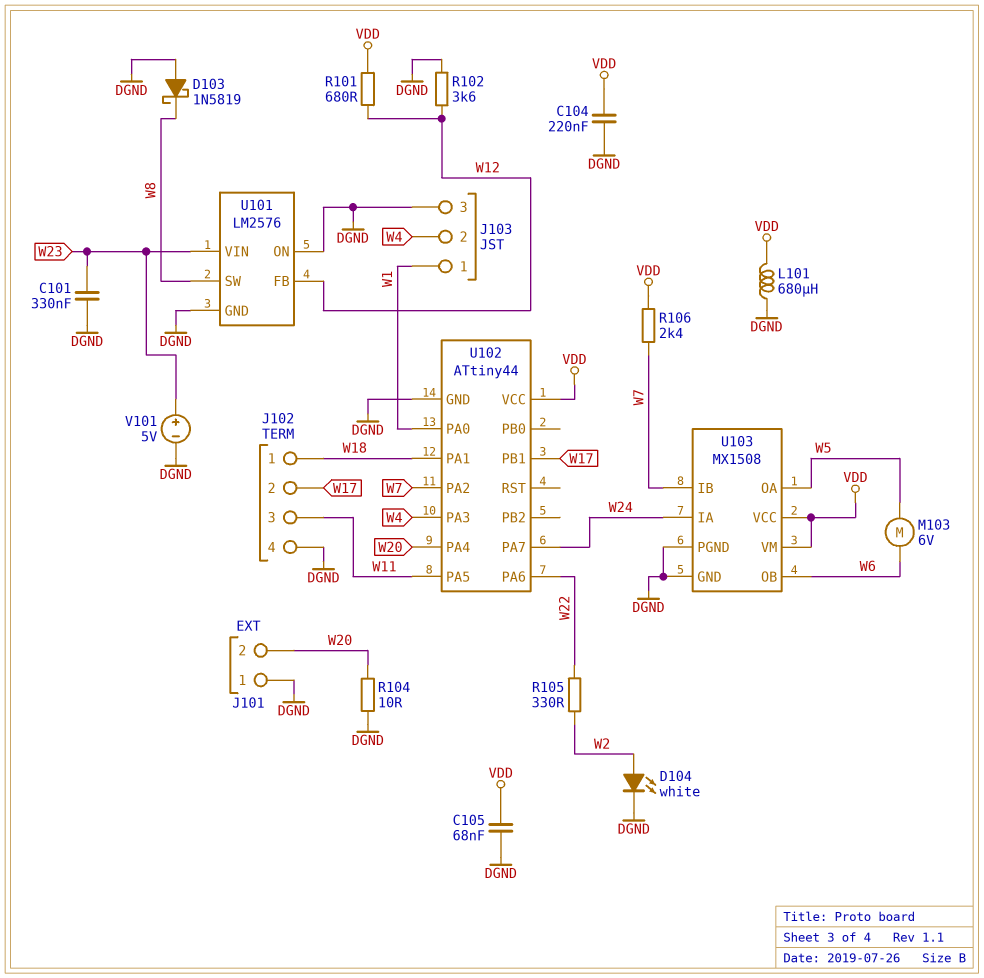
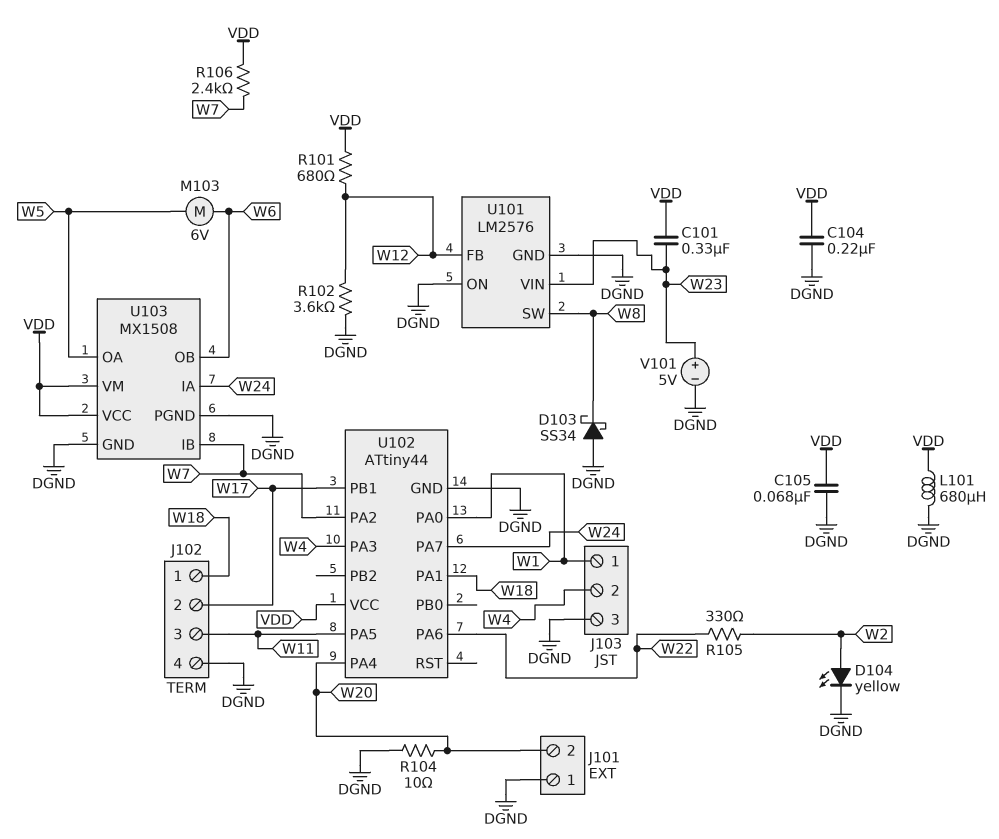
C101: 330nF (DGND, W23) -> 330nF (VDD, W23)
D103: schottky 1N5819 (A DGND, K W8) -> schottky SS34 (A DGND, K W8)
D104: LED white (A W2, K DGND) -> LED yellow (A W2, K DGND)

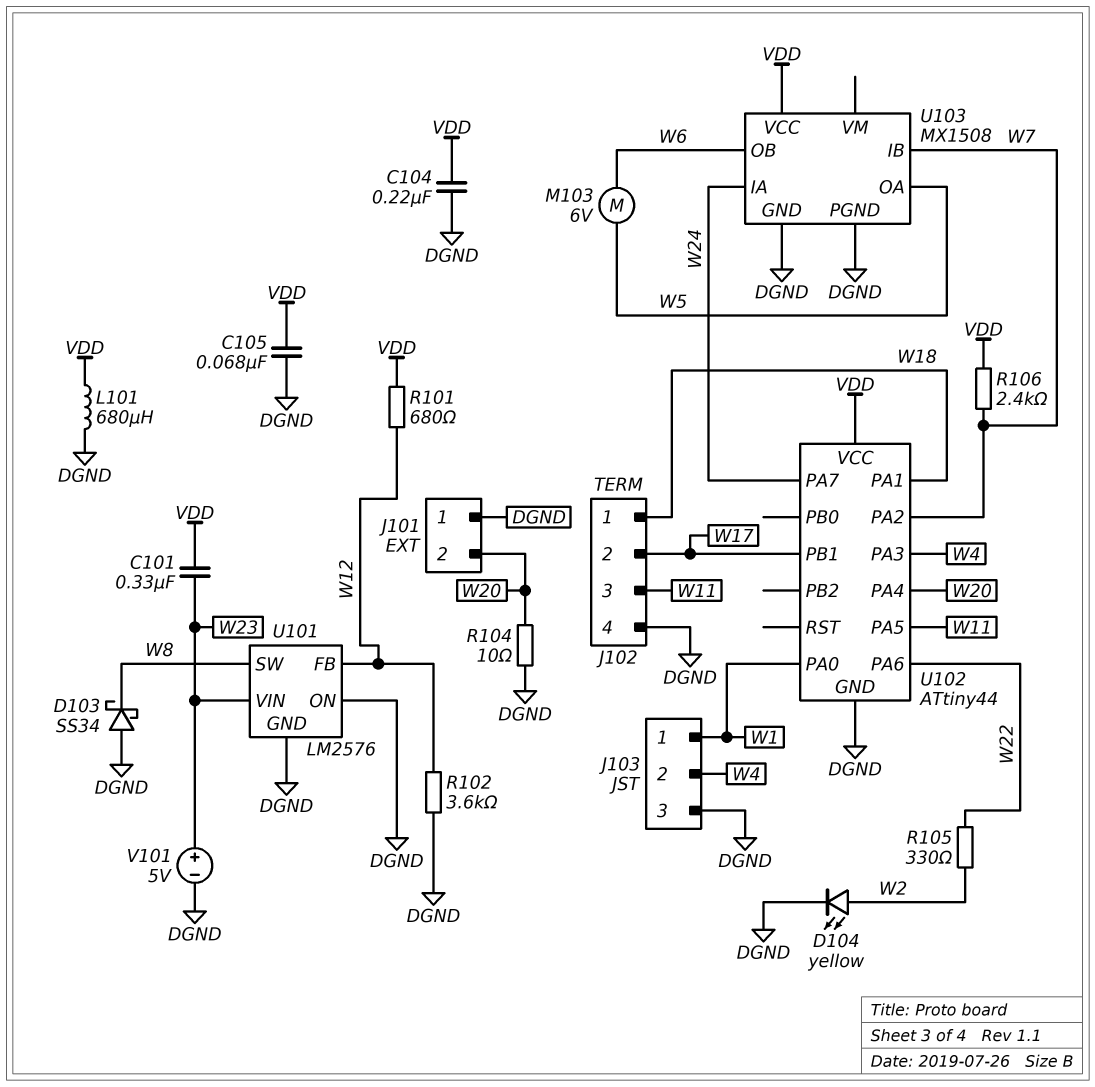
U103 pin VM: VDD -> none

